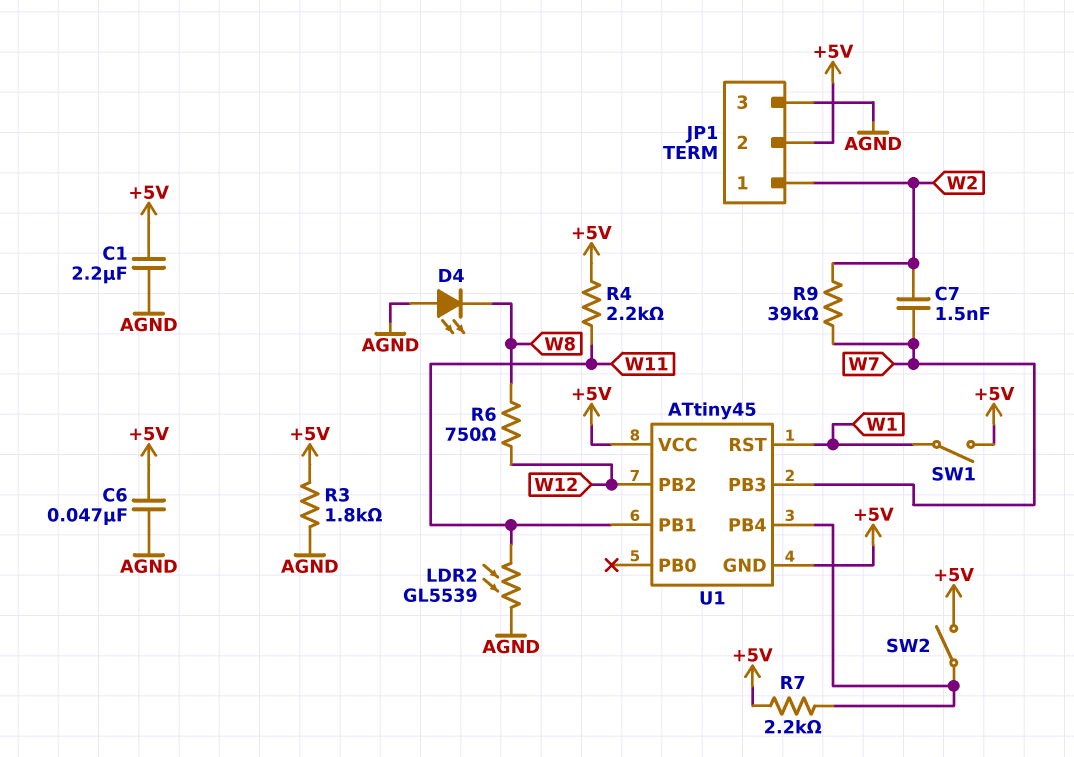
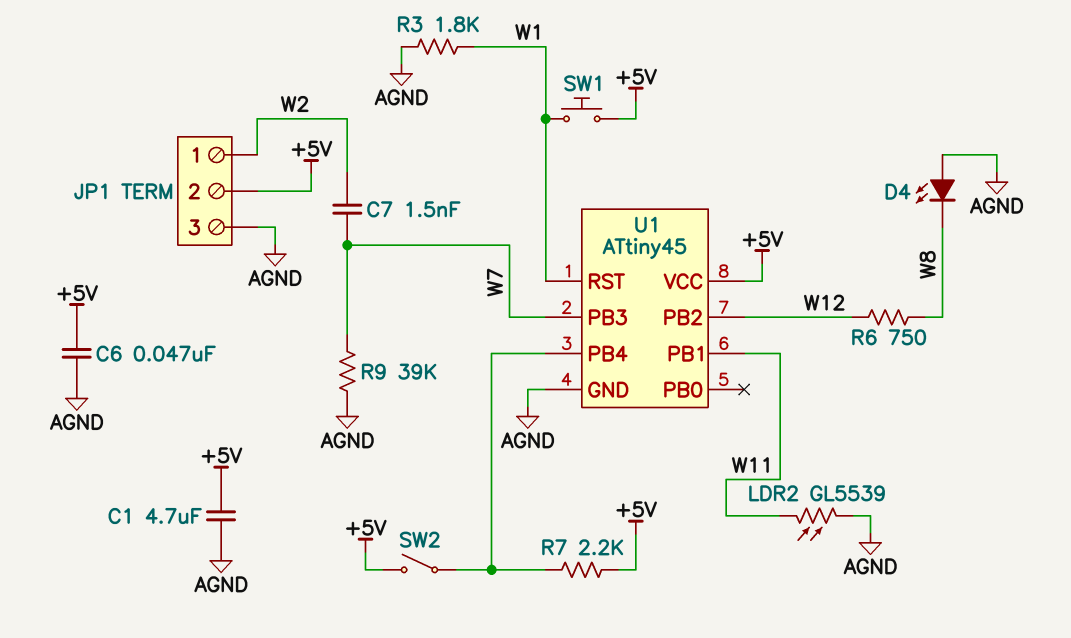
C1: 2.2uF (+5V, AGND) -> 4.7uF (+5V, AGND)
R3: 1.8k (+5V, AGND) -> 1.8k (AGND, W1)
R4: 2.2k (+5V, W11) -> none
R9: 39k (W2, W7) -> 39k (AGND, W7)
SW1: switch (+5V, W1) -> button (+5V, W1)
U1 pin GND: +5V -> AGND

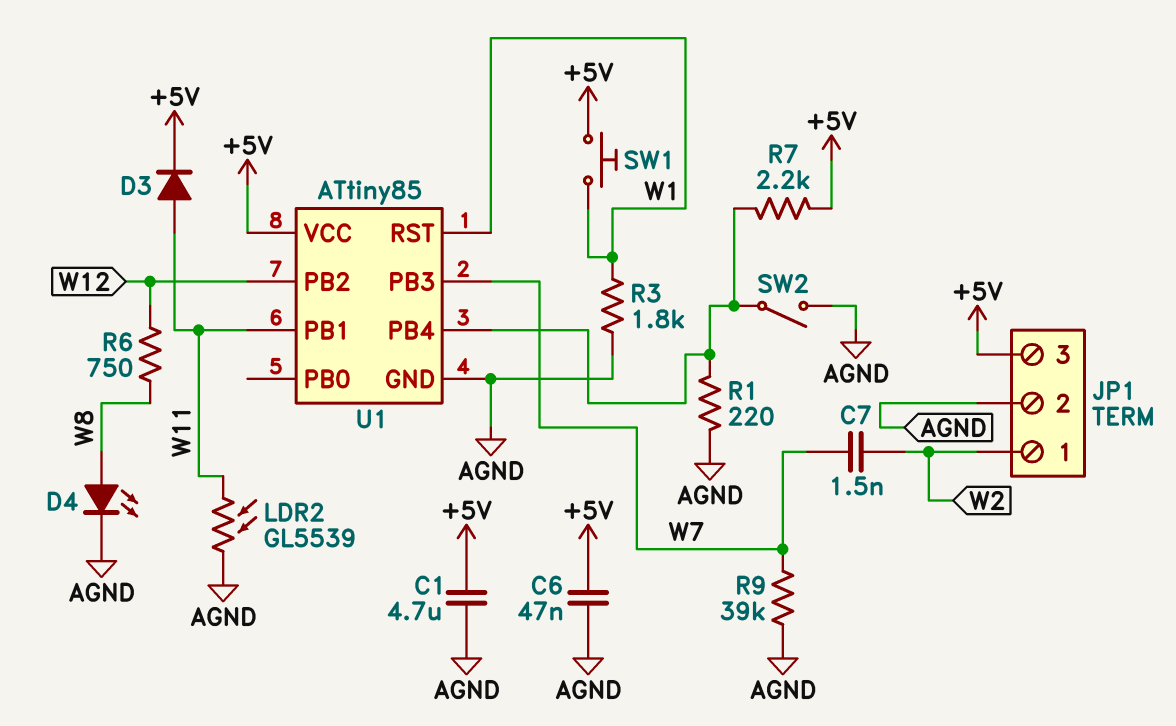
D3: none -> diode (A W11, K +5V)
D4: LED (A AGND, K W8) -> LED (A W8, K AGND)
JP1 pin 2: +5V -> AGND
JP1 pin 3: AGND -> +5V
R1: none -> 220 (AGND, U1/PB4)
SW2: switch (+5V, U1/PB4) -> switch (AGND, U1/PB4)
U1: ATtiny45 -> ATtiny85

